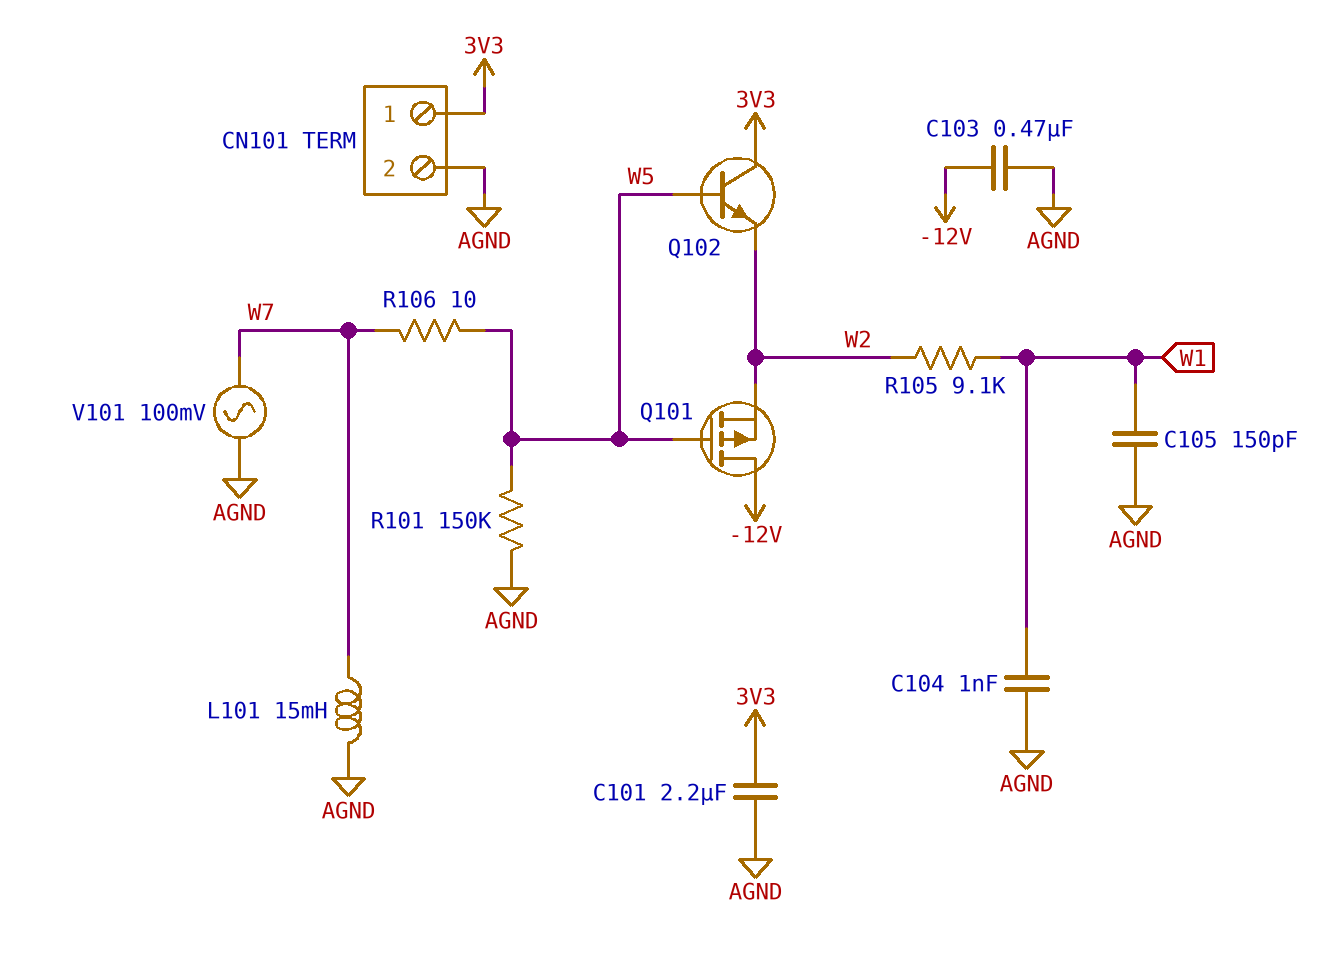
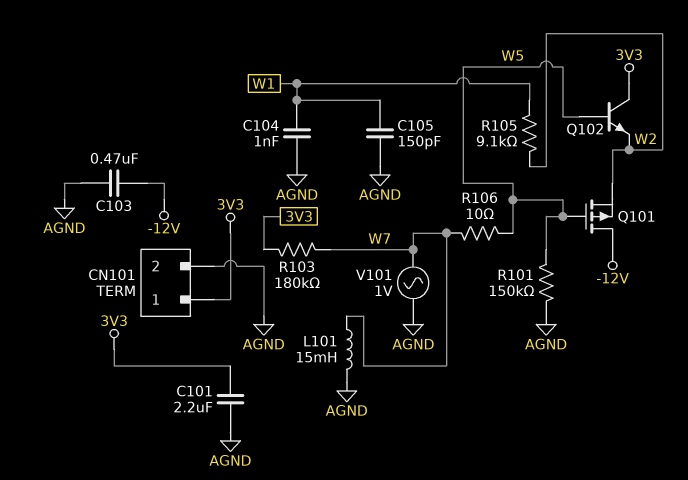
R103: none -> 180k (3V3, W7)
V101: AC 100mV (AGND, W7) -> AC 1V (AGND, W7)

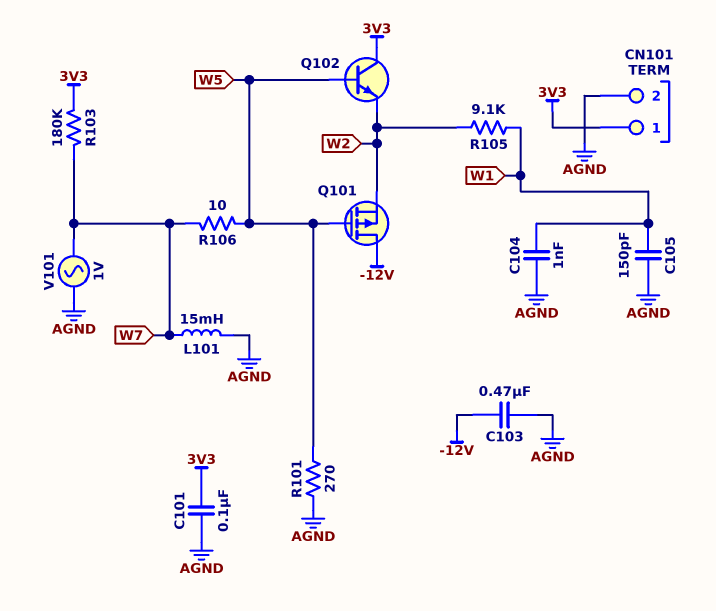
C101: 2.2uF (3V3, AGND) -> 100nF (3V3, AGND)
R101: 150k (AGND, W5) -> 270 (AGND, W5)

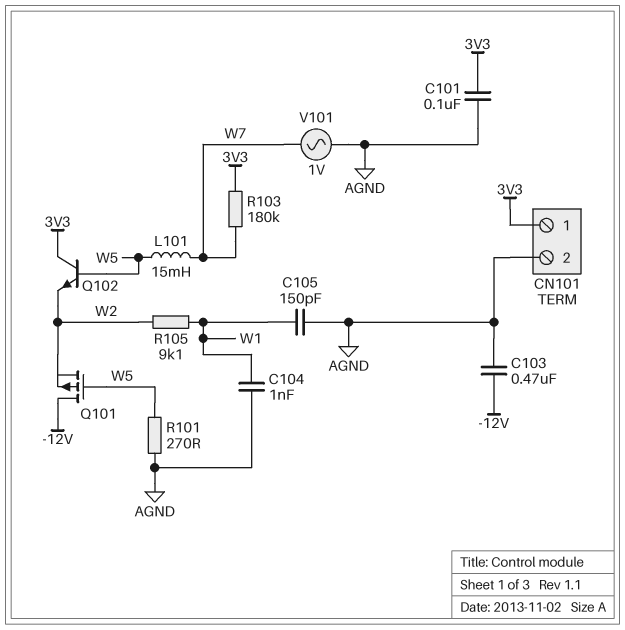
L101: 15mH (AGND, W7) -> 15mH (W5, W7)
R106: 10 (W5, W7) -> none

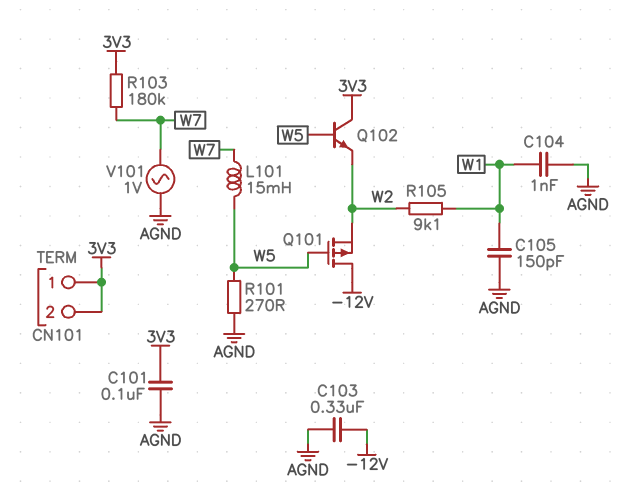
C103: 470nF (-12V, AGND) -> 330nF (-12V, AGND)
CN101 pin 2: AGND -> 3V3

